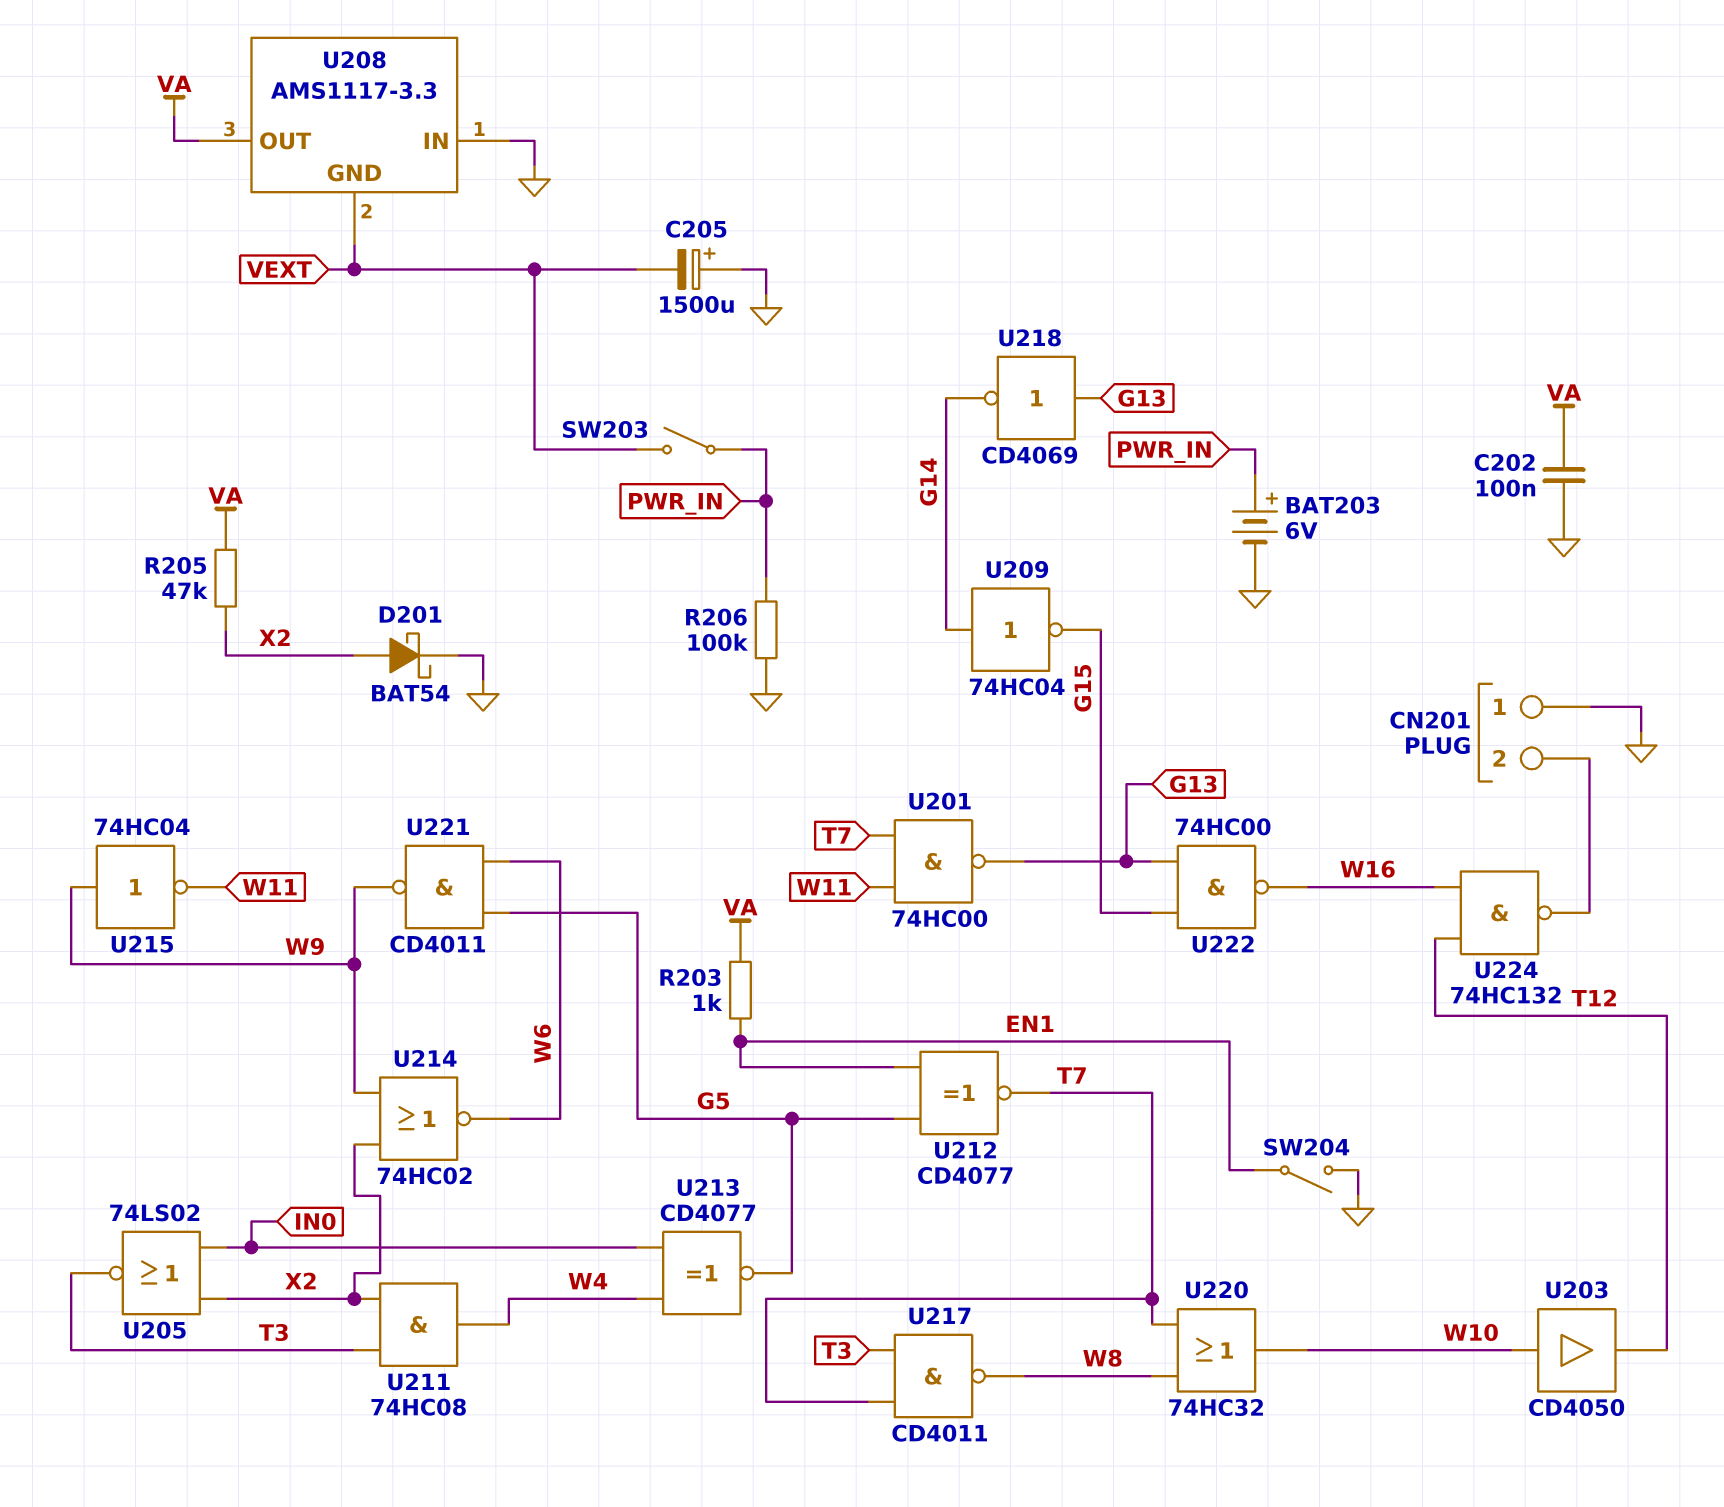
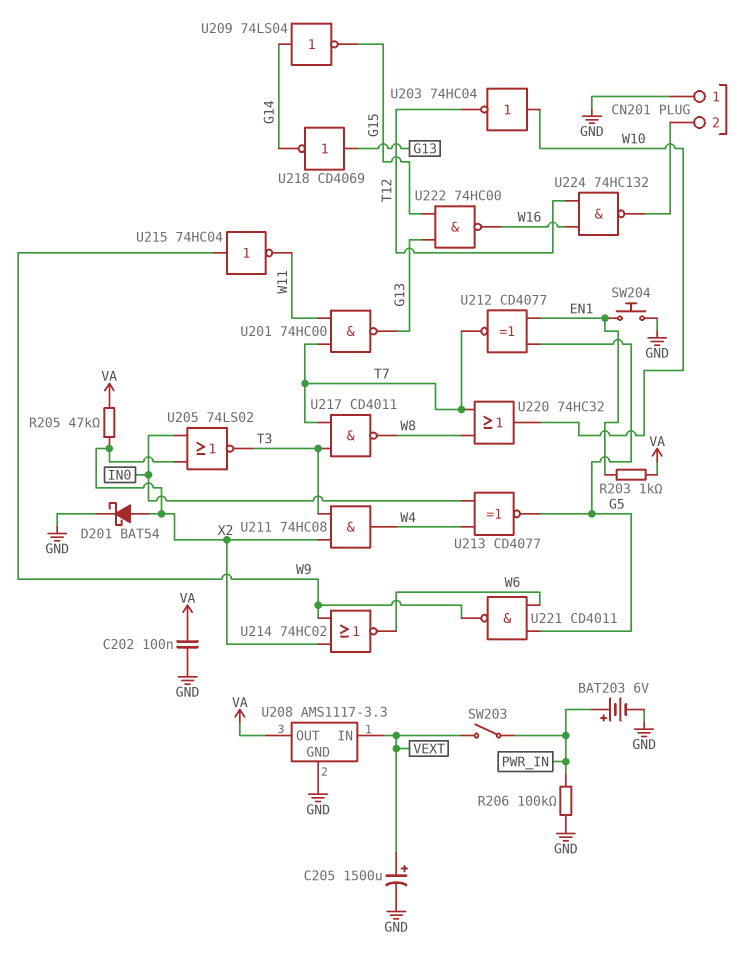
C205: 1500uF (plus GND, minus VEXT) -> 1500uF (plus VEXT, minus GND)
SW204: switch (EN1, GND) -> button (EN1, GND)
U203: buffer CD4050 (in W10, out T12) -> NOT 74HC04 (in W10, out T12)
U208 pin GND: VEXT -> GND
U208 pin IN: GND -> VEXT
U209: NOT 74HC04 (in G14, out G15) -> NOT 74LS04 (in G14, out G15)

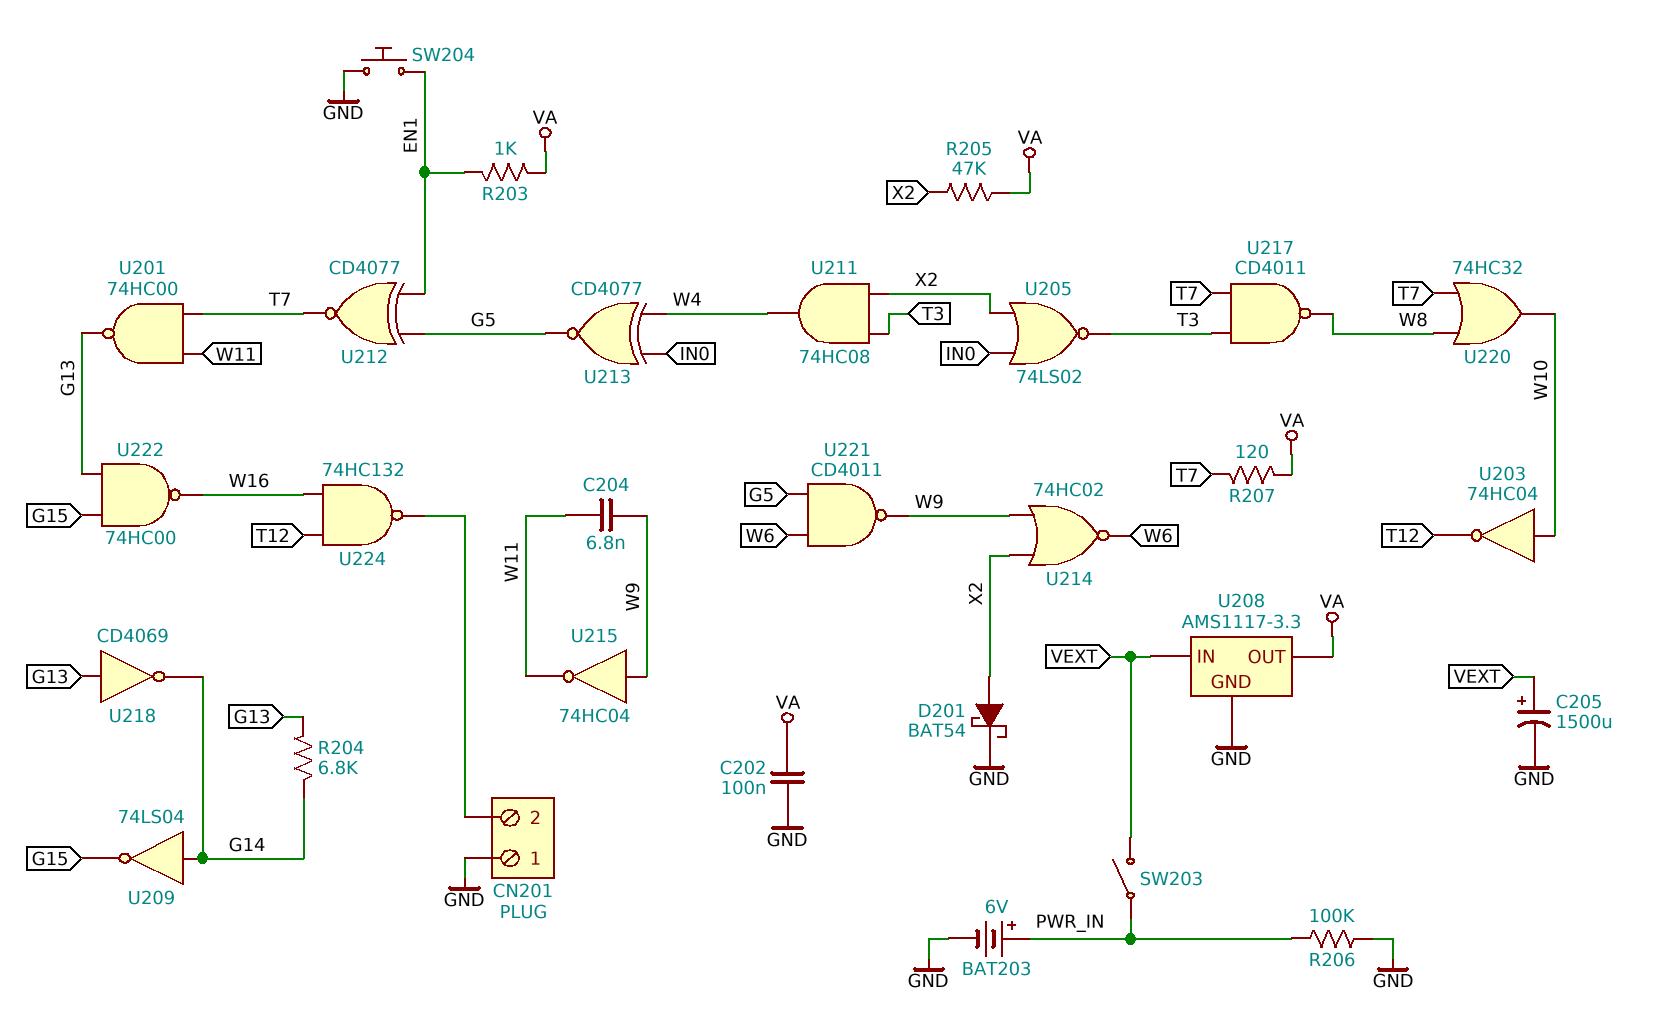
C204: none -> 6.8nF (W9, W11)
R204: none -> 6.8k (G13, G14)
R207: none -> 120 (T7, VA)

